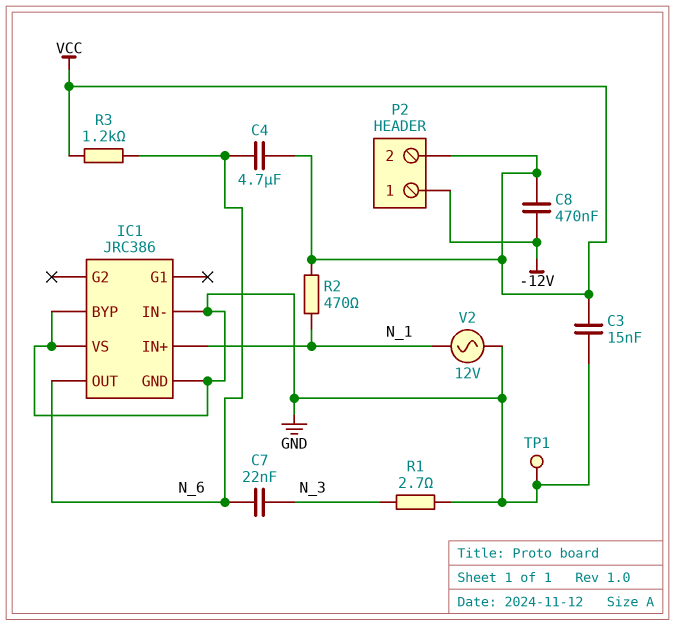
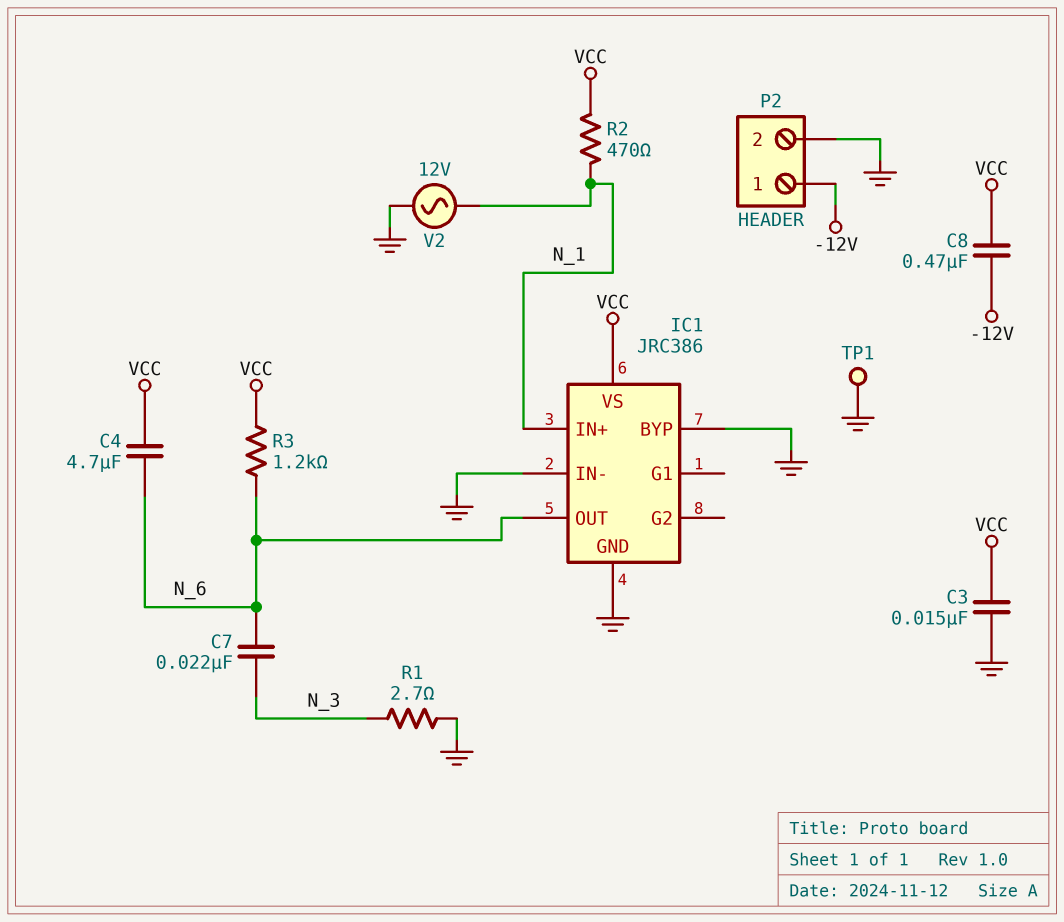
IC1 pin VS: GND -> VCC
P2 pin 2: VCC -> GND

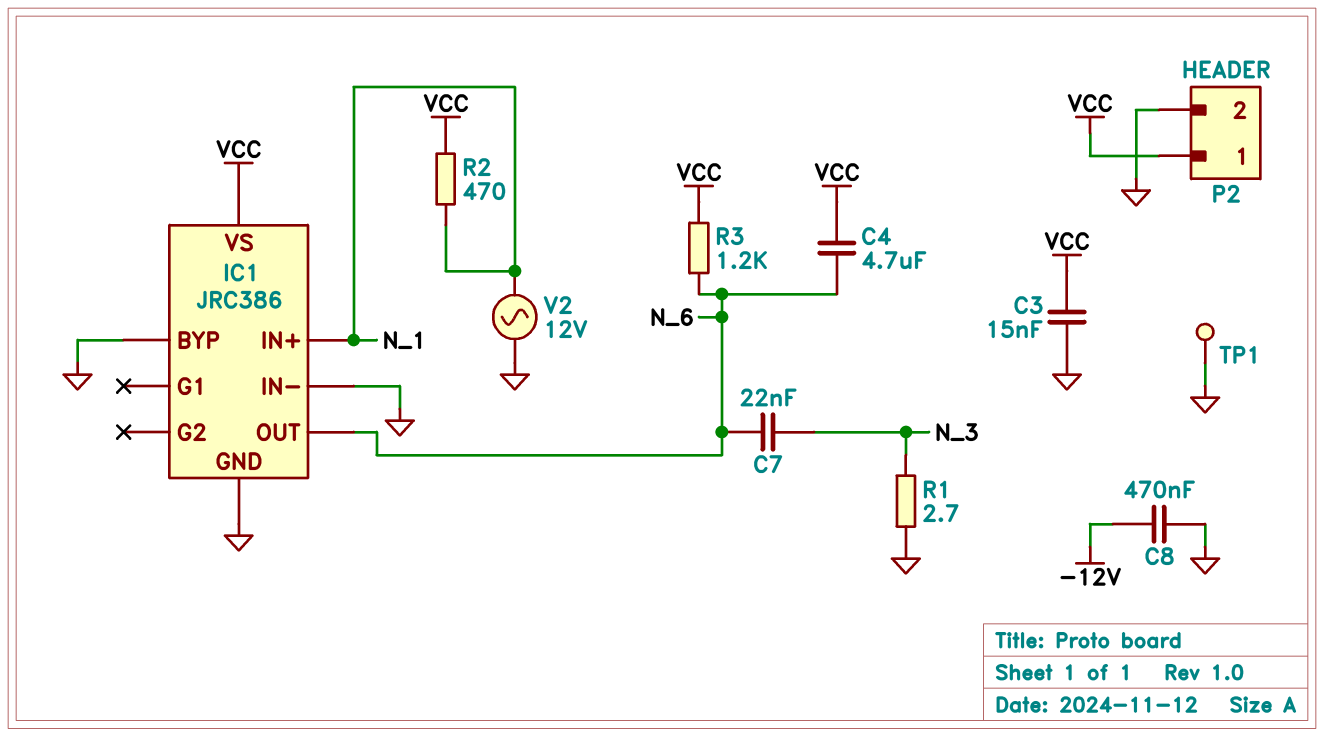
C8: 470nF (-12V, VCC) -> 470nF (-12V, GND)
P2 pin 1: -12V -> VCC

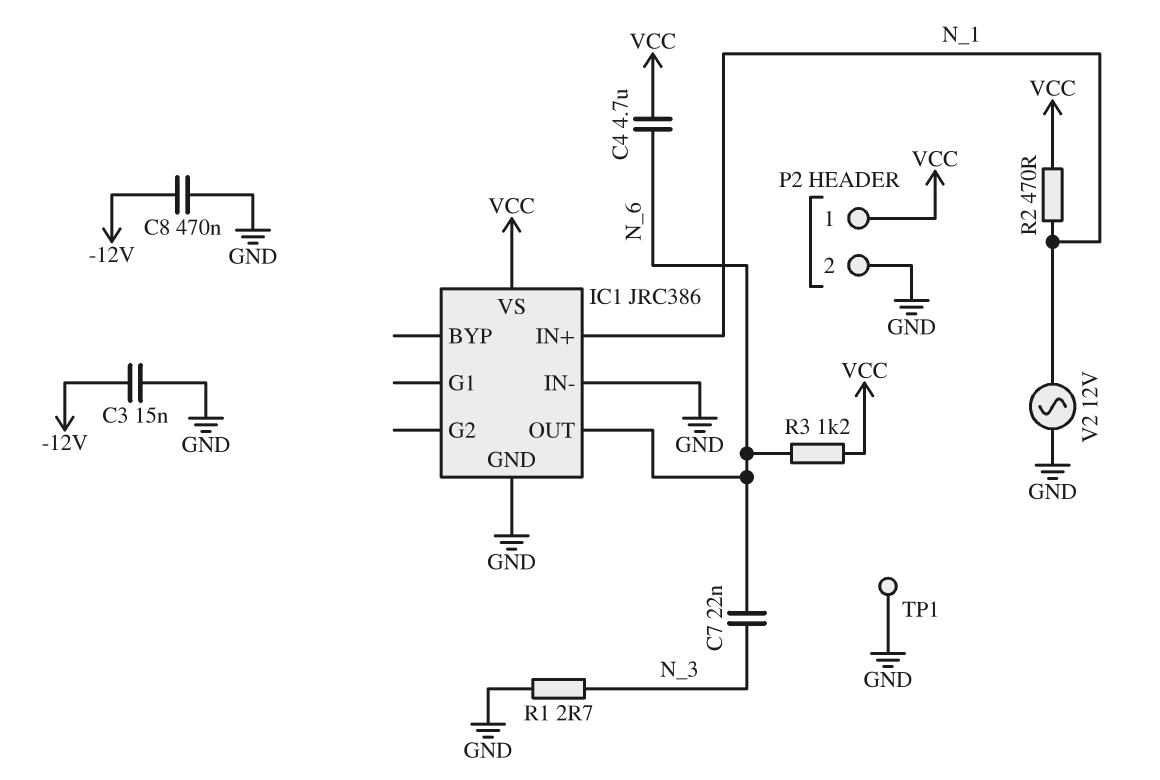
C3: 15nF (GND, VCC) -> 15nF (-12V, GND)
IC1 pin BYP: GND -> none

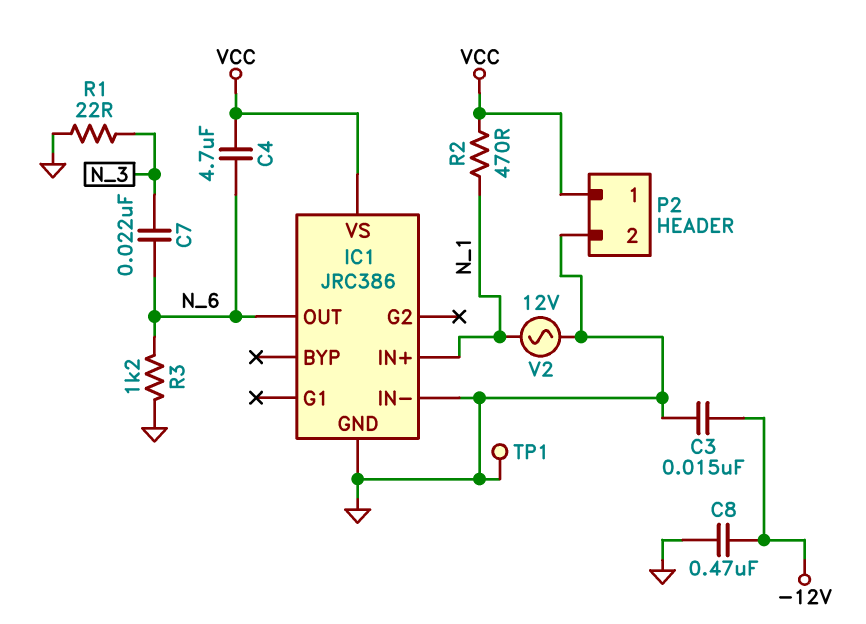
R1: 2.7 (GND, N_3) -> 22 (GND, N_3)
R3: 1.2k (N_6, VCC) -> 1.2k (GND, N_6)

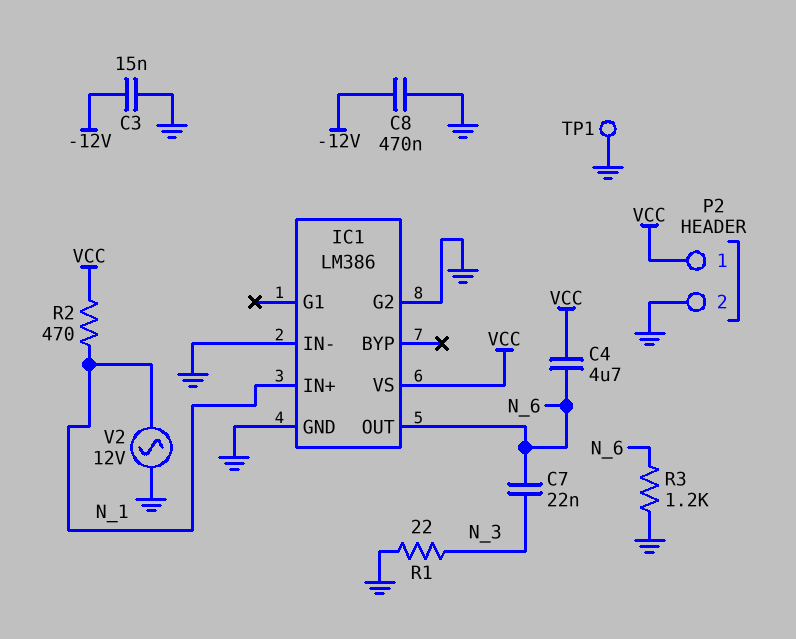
IC1: JRC386 -> LM386
IC1 pin G2: none -> GND

